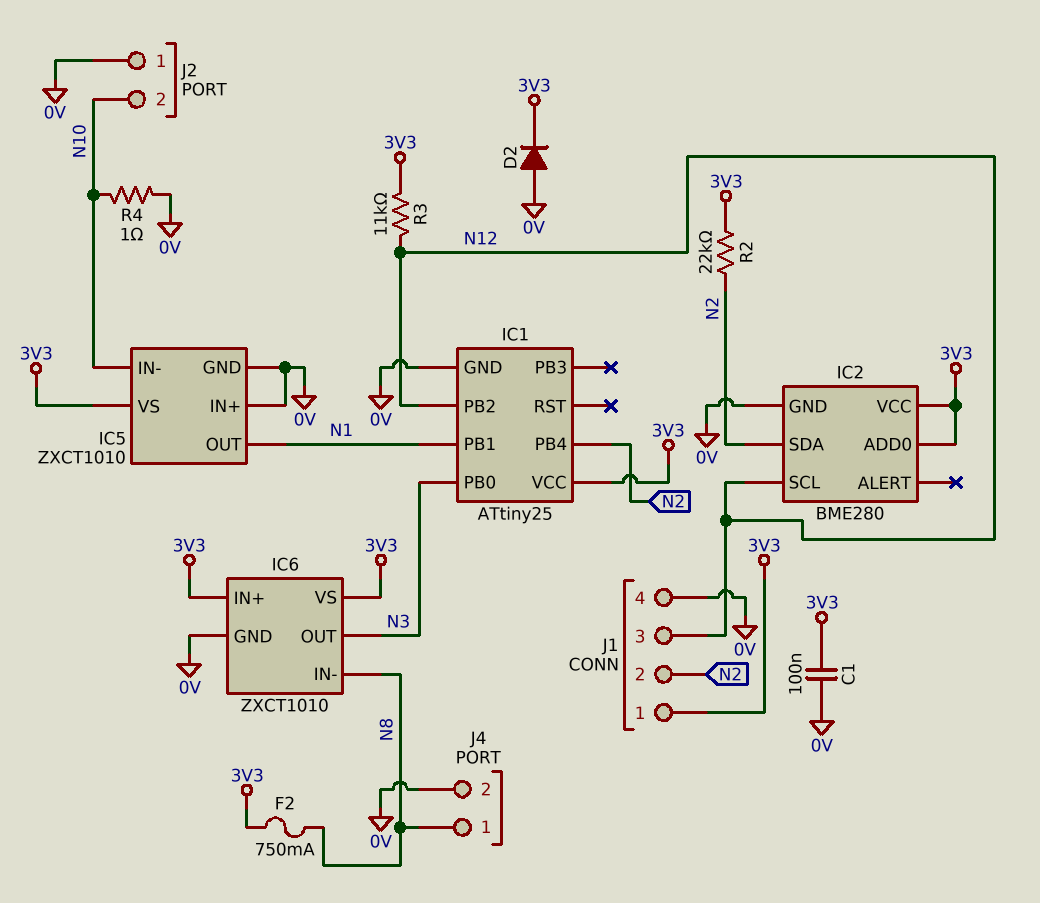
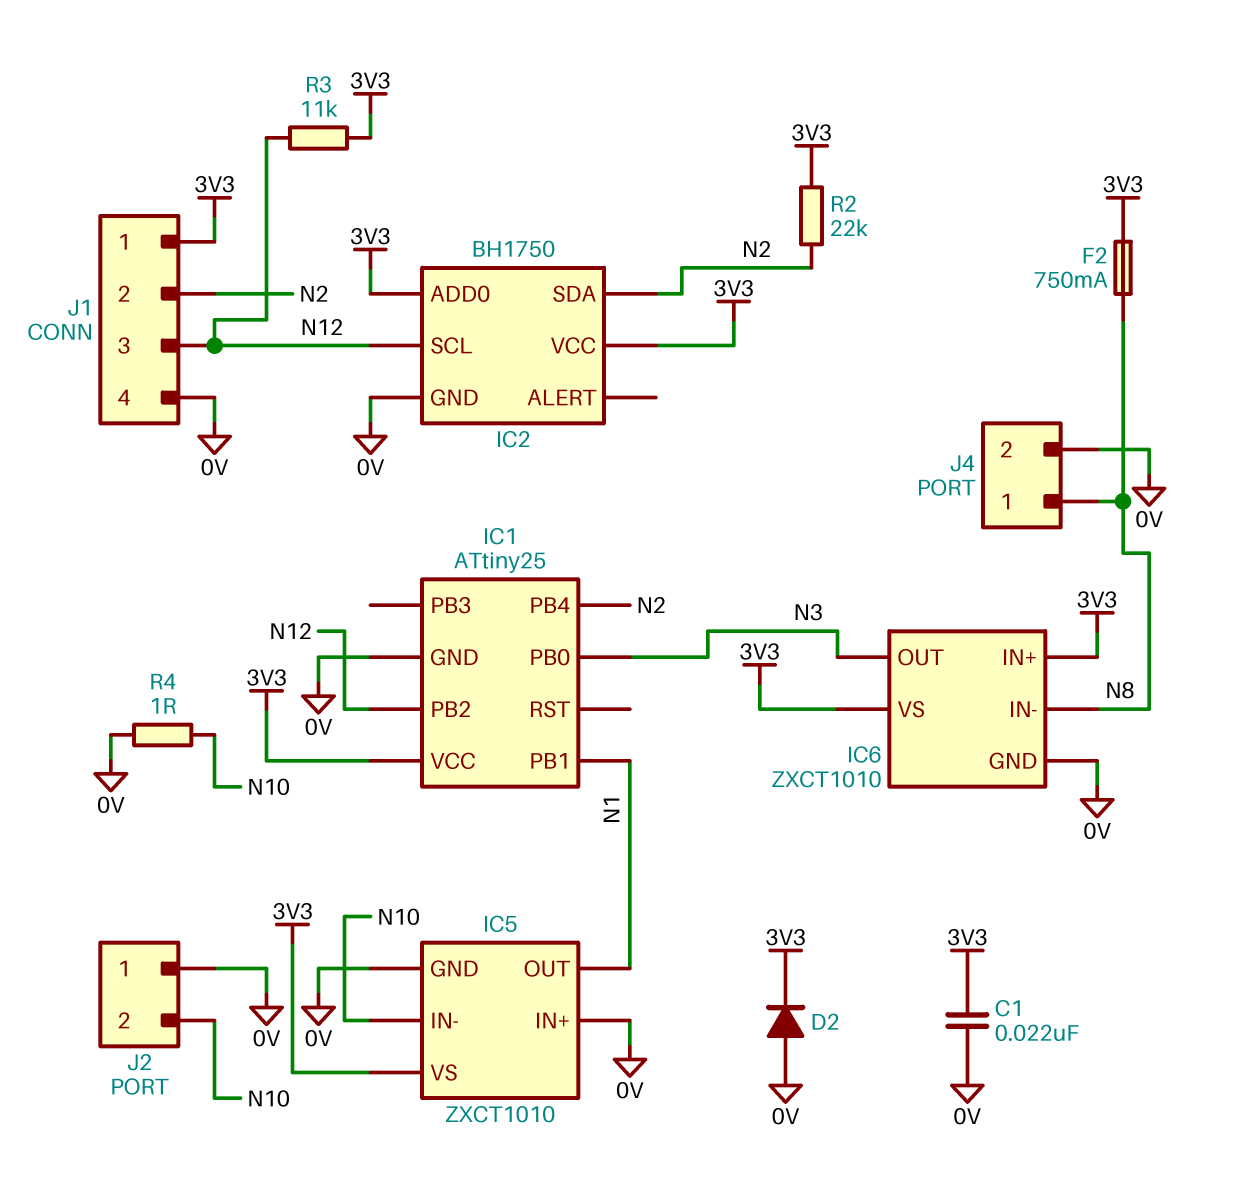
C1: 100nF (0V, 3V3) -> 22nF (0V, 3V3)
IC2: BME280 -> BH1750

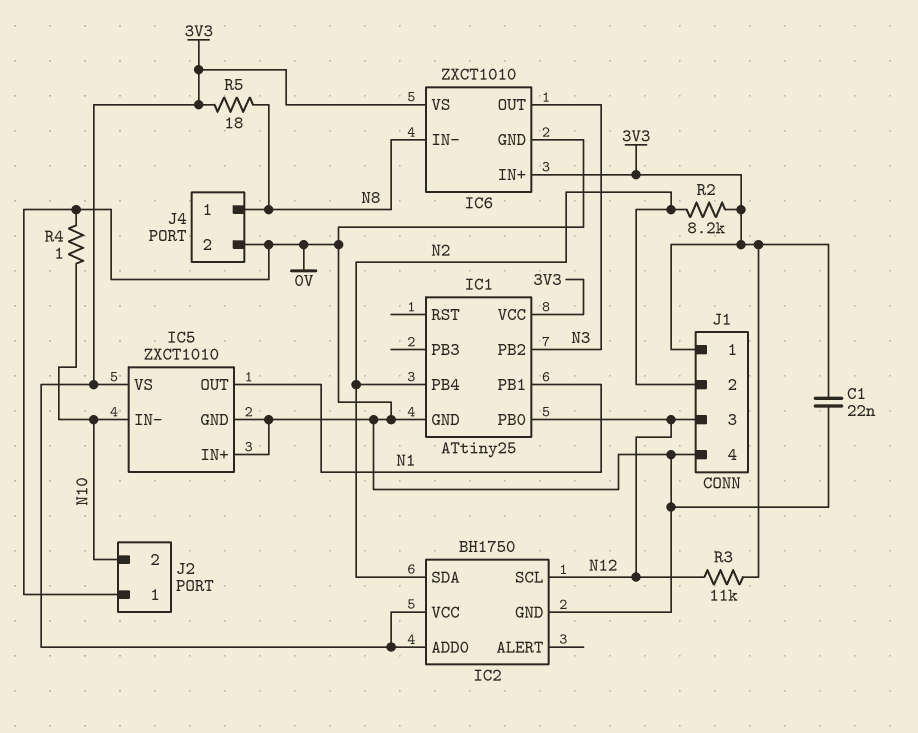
D2: diode (A 0V, K 3V3) -> none
F2: 750mA (3V3, N8) -> none
IC1 pin PB0: N3 -> N12
IC1 pin PB2: N12 -> N3
R2: 22k (3V3, N2) -> 8.2k (3V3, N2)
R5: none -> 18 (3V3, N8)

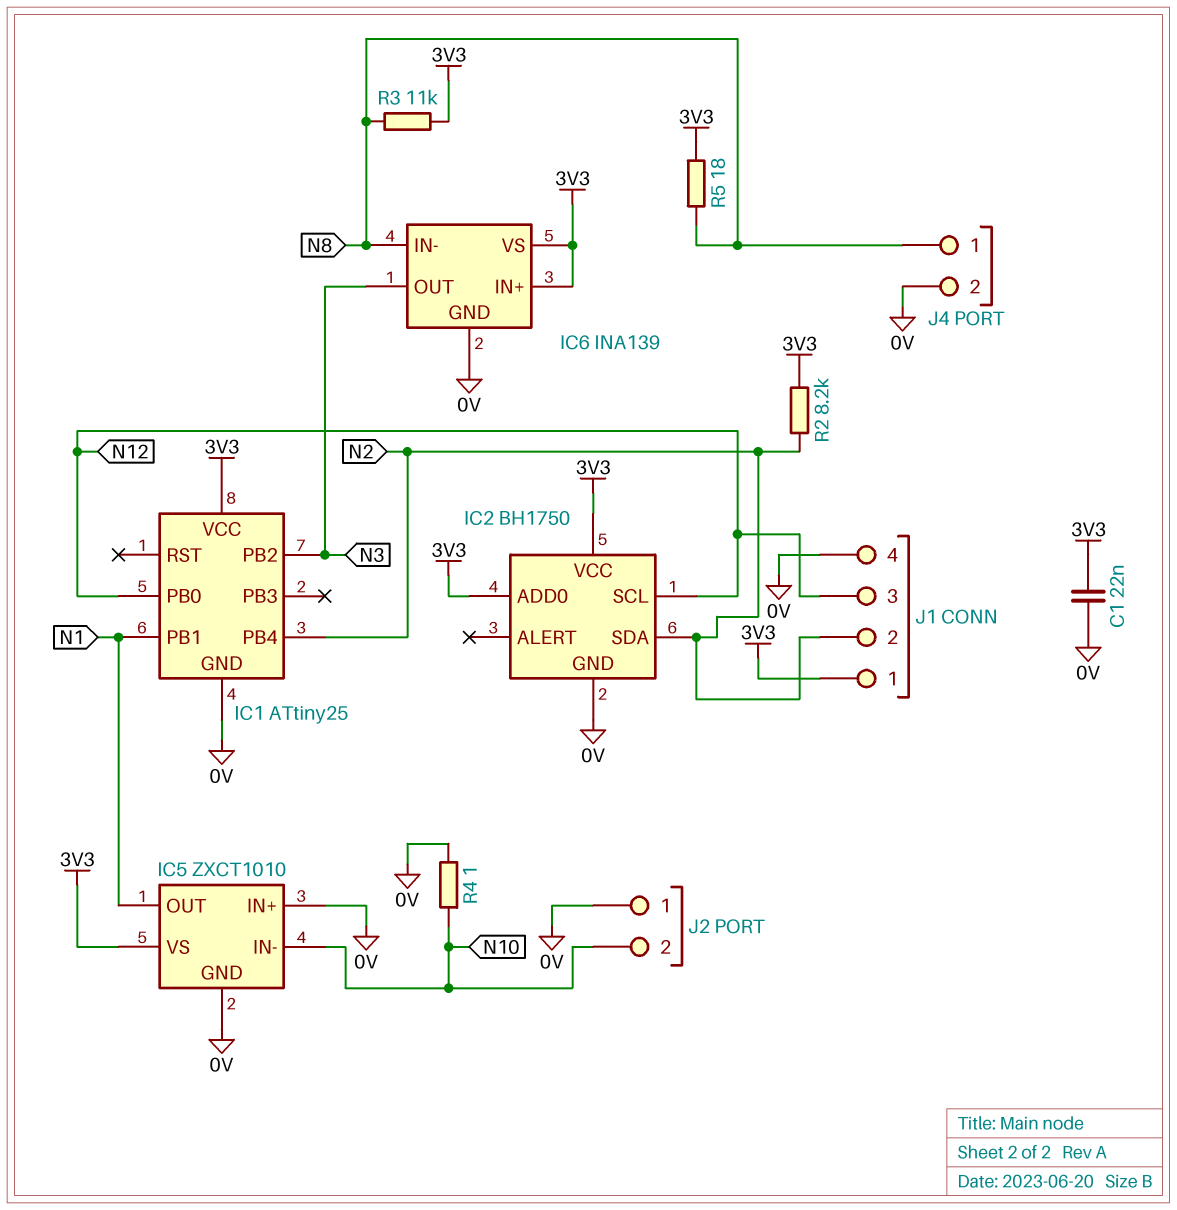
IC6: ZXCT1010 -> INA139
R3: 11k (3V3, N12) -> 11k (3V3, N8)

